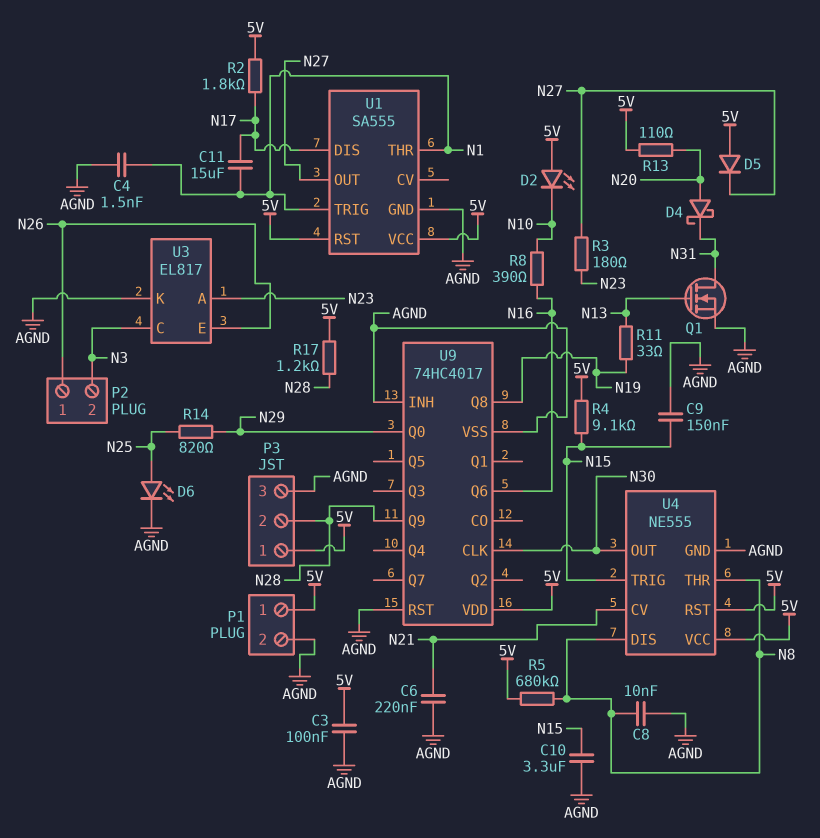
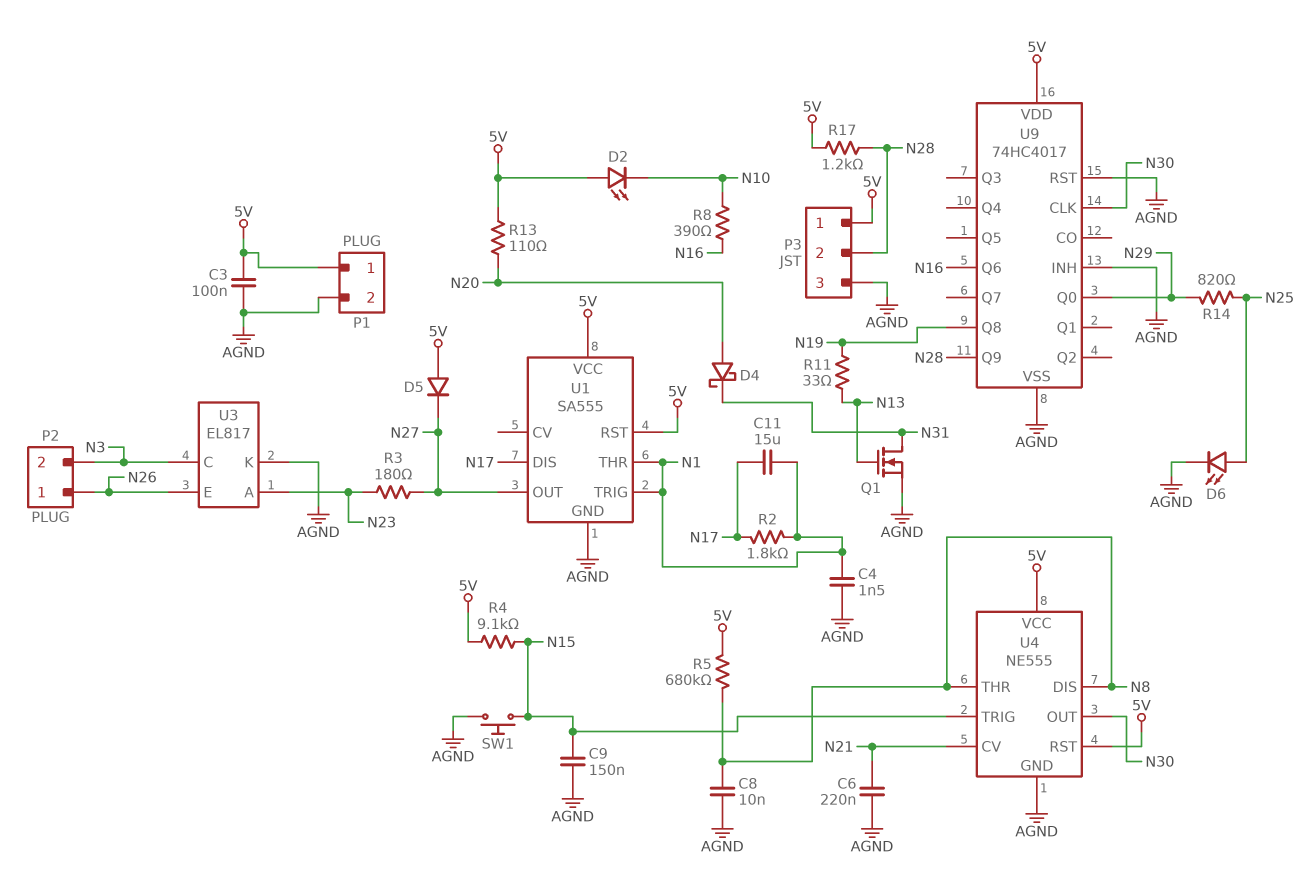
C10: 3.3uF (AGND, N15) -> none
R2: 1.8k (5V, N17) -> 1.8k (N1, N17)
SW1: none -> button (AGND, N15)

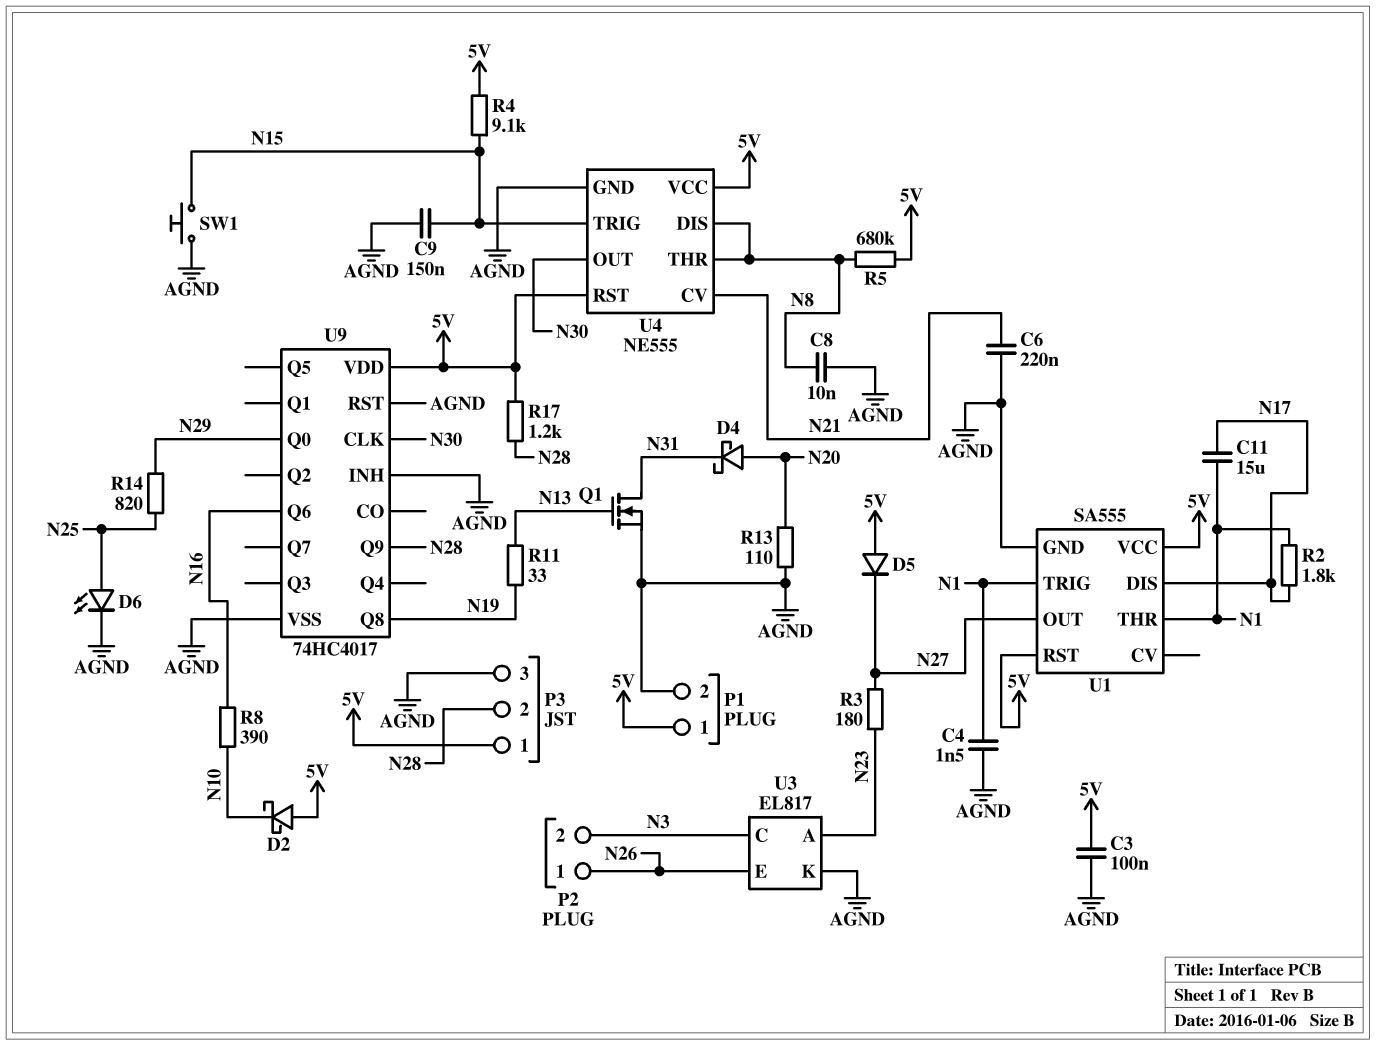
D2: LED (A 5V, K N10) -> schottky (A 5V, K N10)
R13: 110 (5V, N20) -> 110 (AGND, N20)

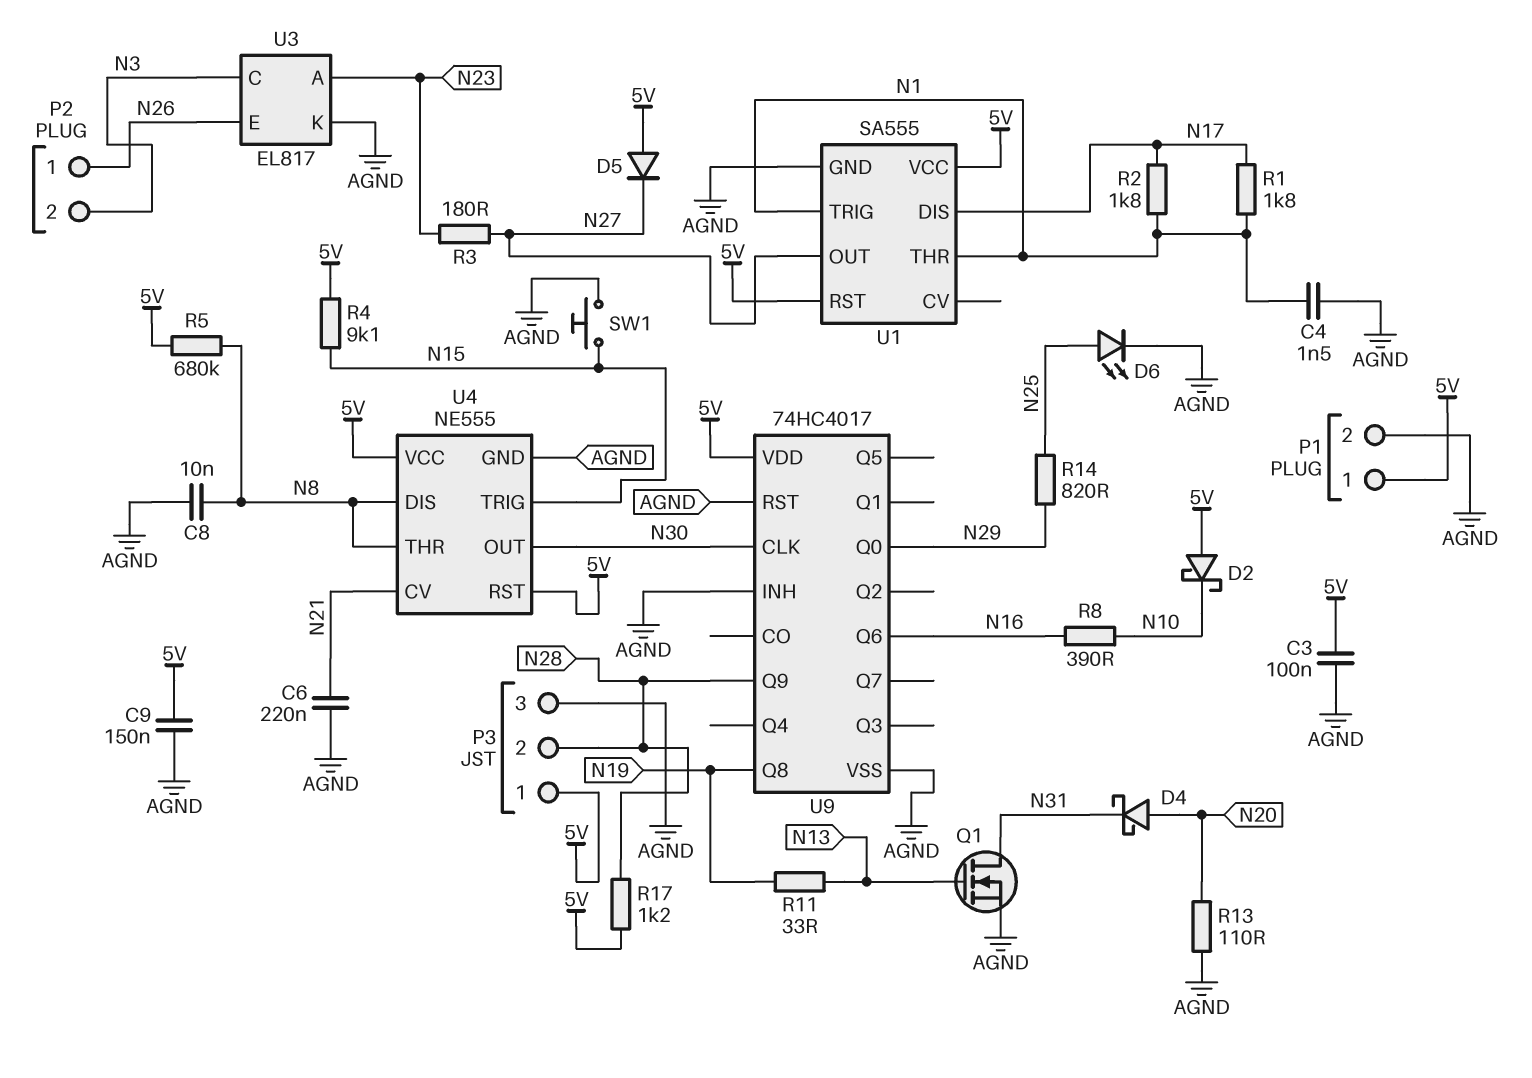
C9: 150nF (AGND, N15) -> 150nF (5V, AGND)
C11: 15uF (N1, N17) -> none
R1: none -> 1.8k (N1, N17)

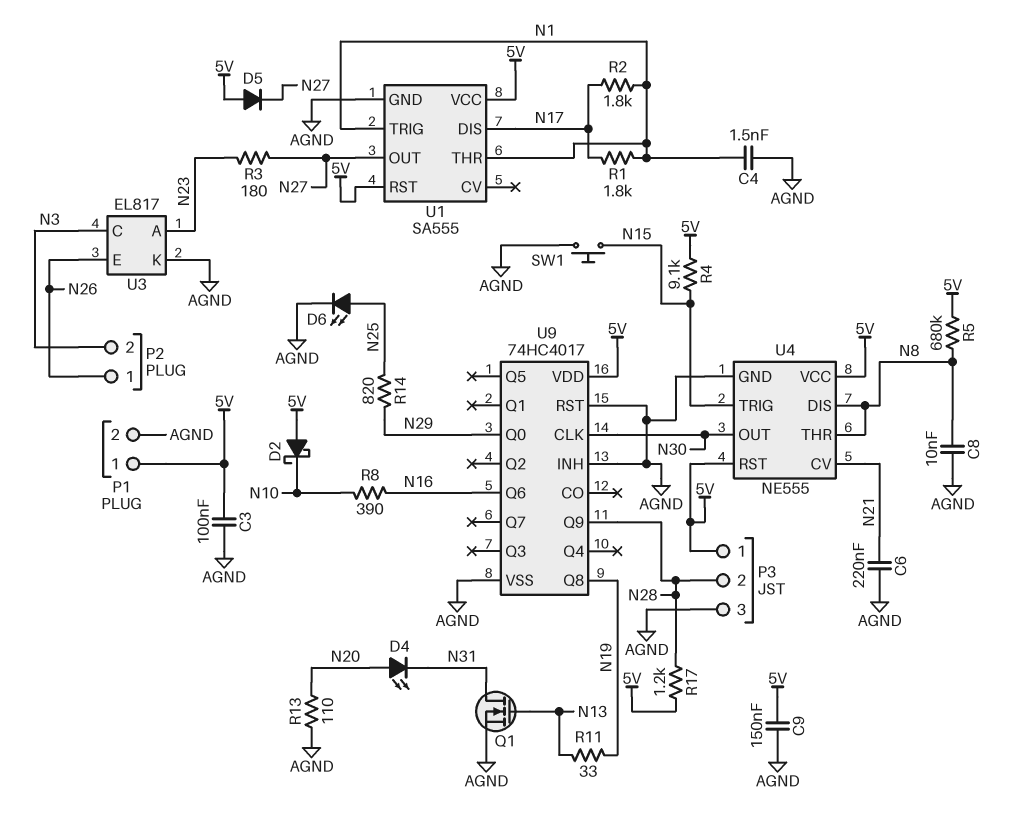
D4: schottky (A N20, K N31) -> LED (A N20, K N31)

